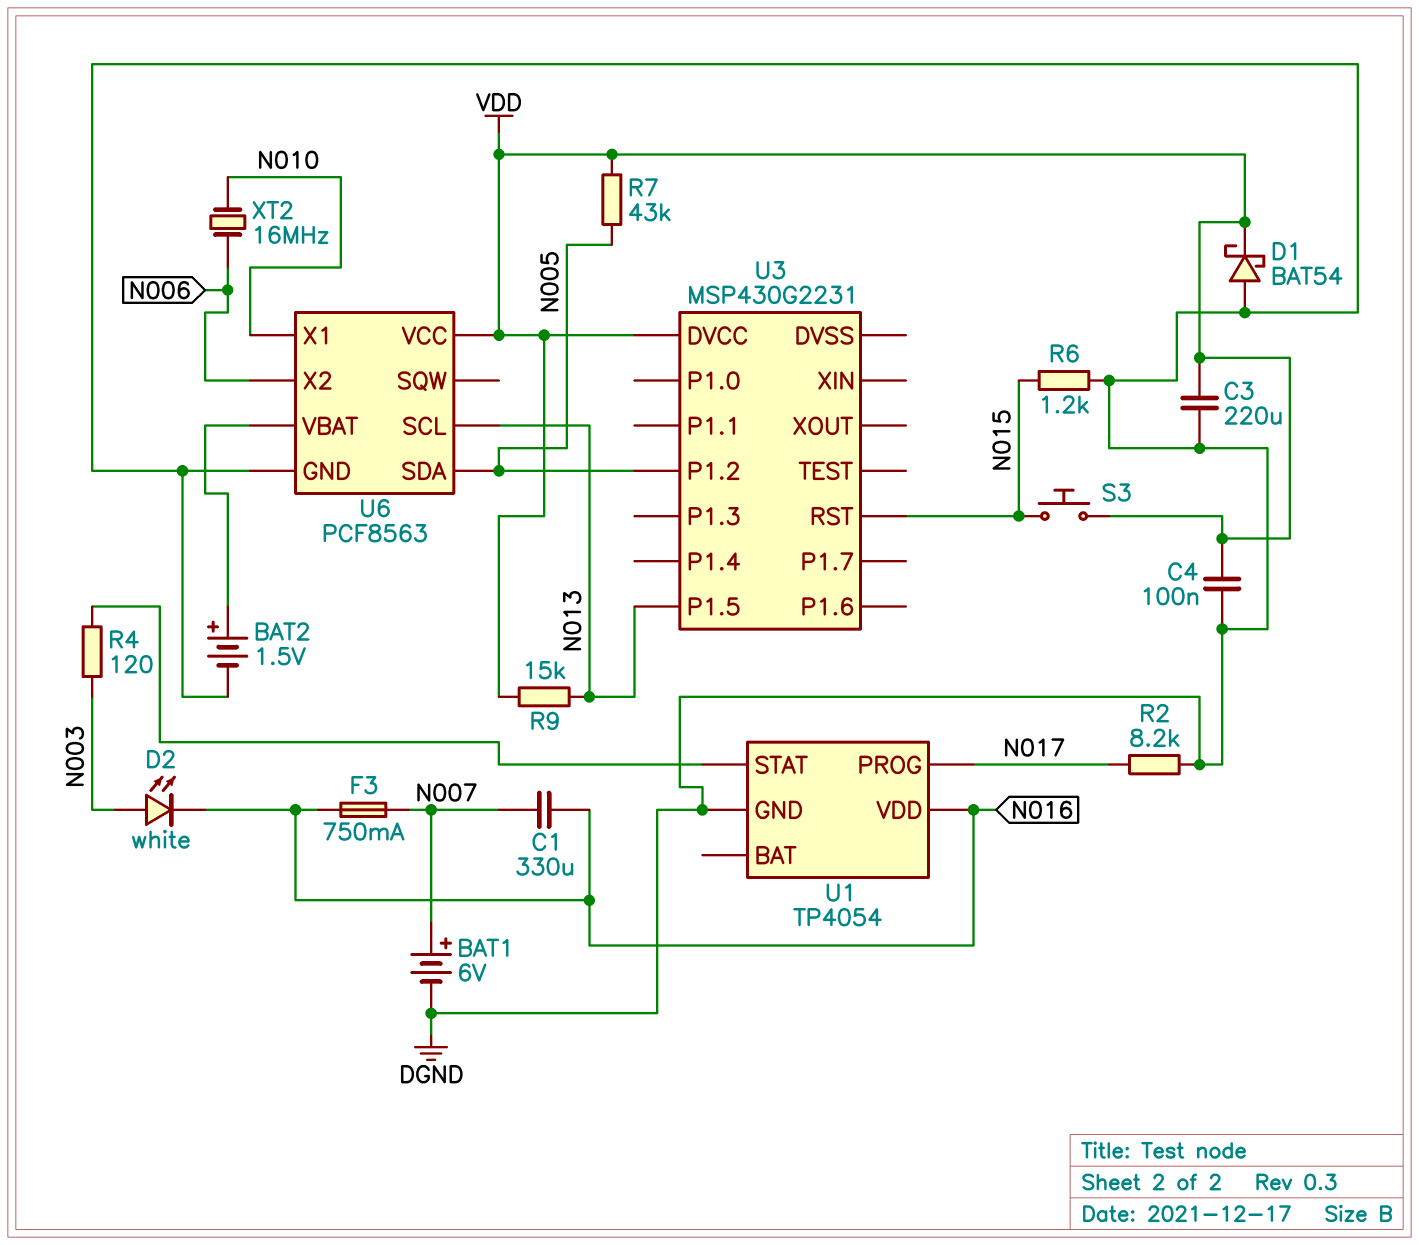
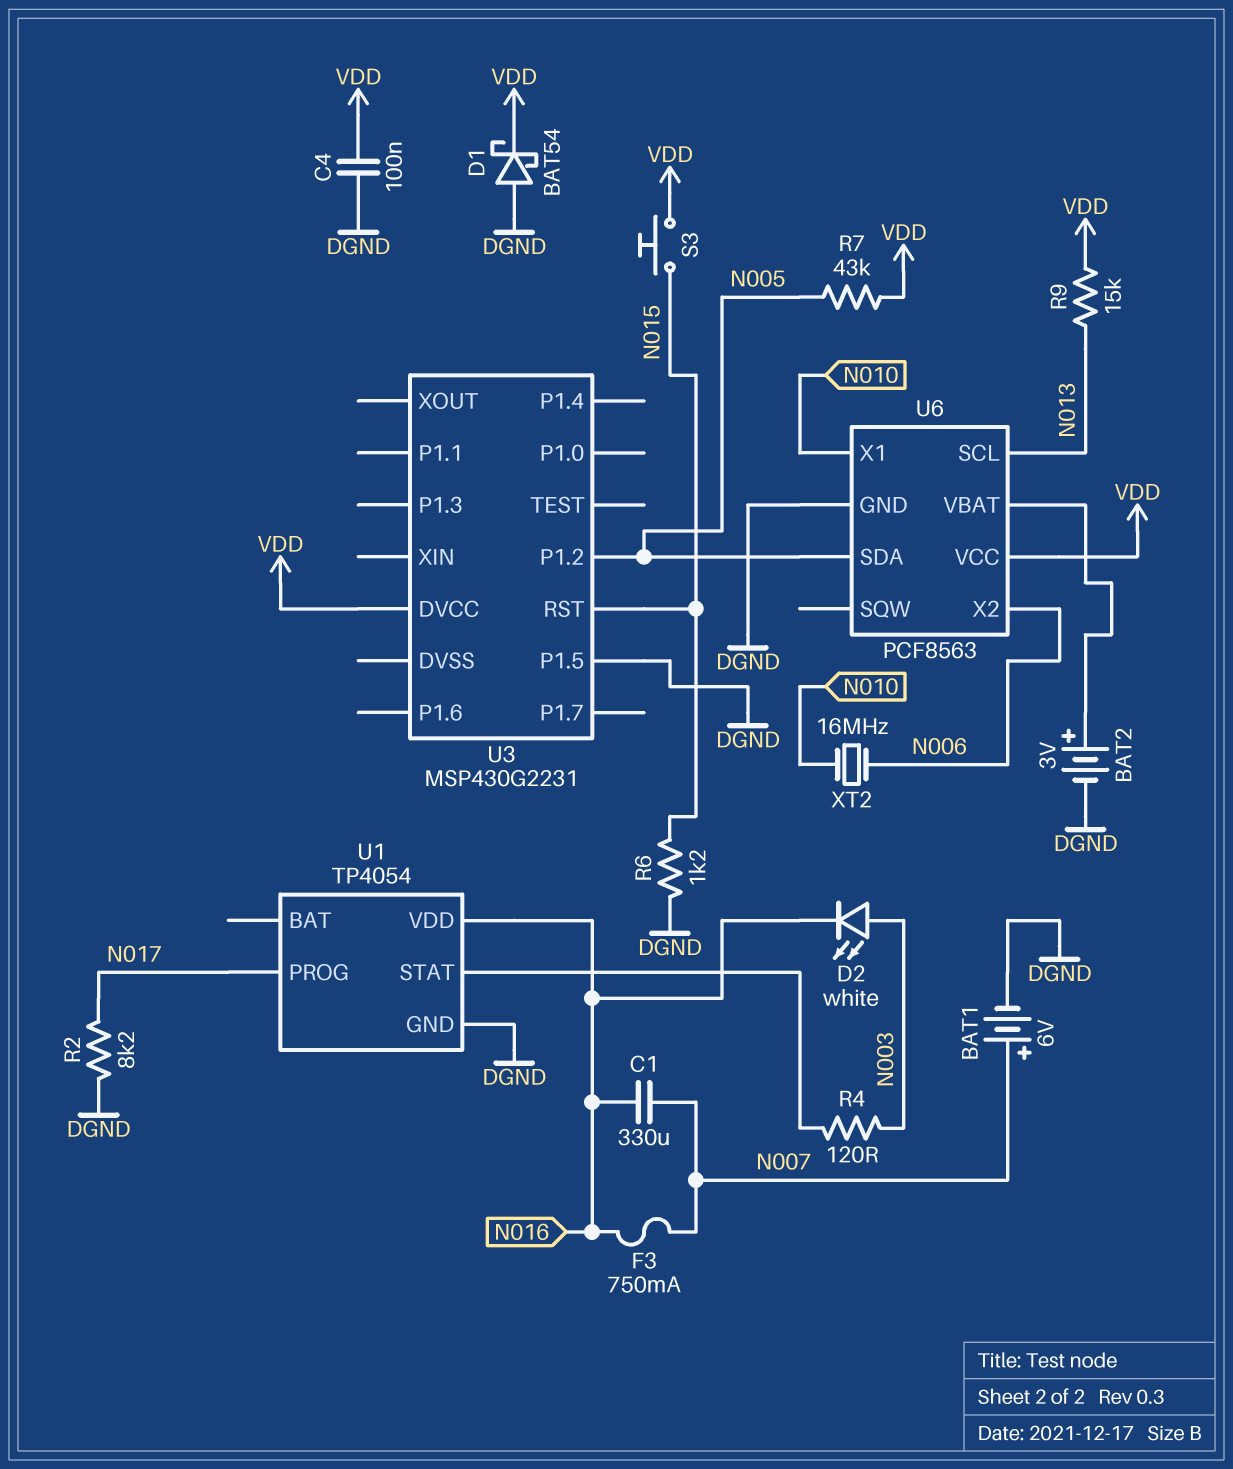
BAT2: 1.5V (plus U6/VBAT, minus DGND) -> 3V (plus U6/VBAT, minus DGND)
C3: 220uF (DGND, VDD) -> none
U3 pin P1.5: N013 -> DGND

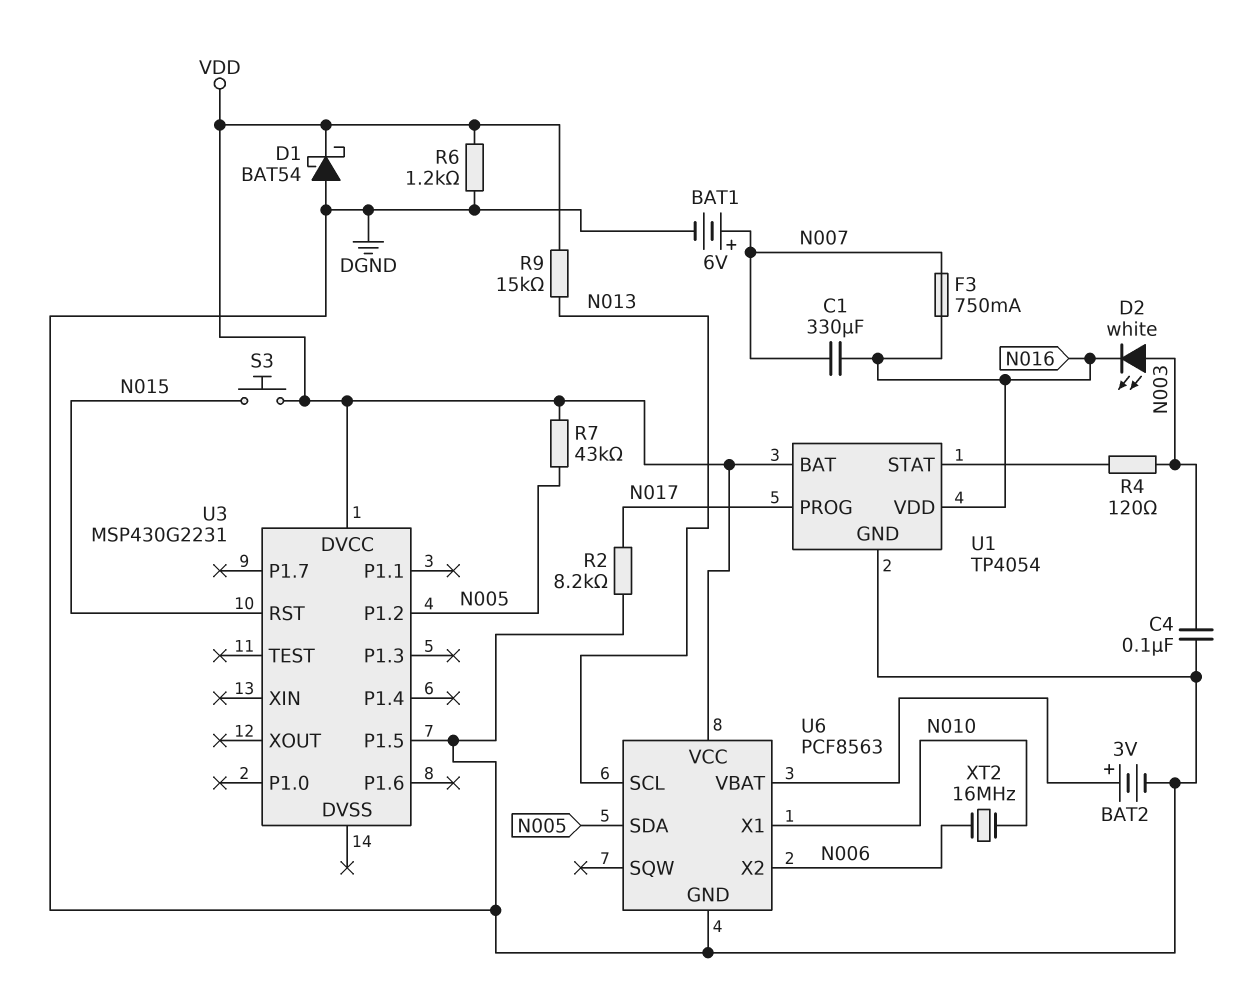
C4: 100nF (DGND, VDD) -> 100nF (DGND, N003)
R6: 1.2k (DGND, N015) -> 1.2k (DGND, VDD)
U1 pin BAT: none -> VDD

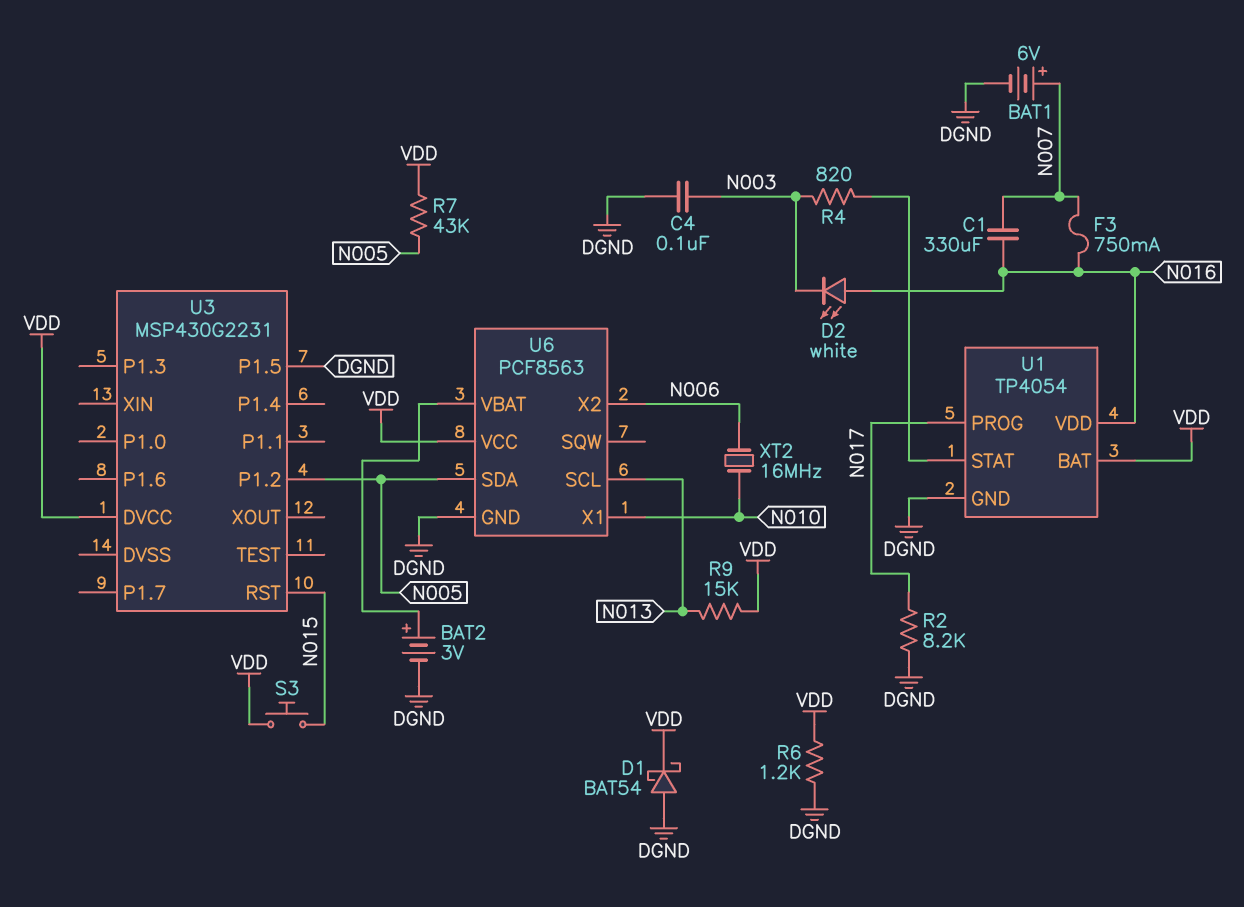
D2: LED white (A N003, K N016) -> LED white (A N016, K N003)
R4: 120 (N003, U1/STAT) -> 820 (N003, U1/STAT)

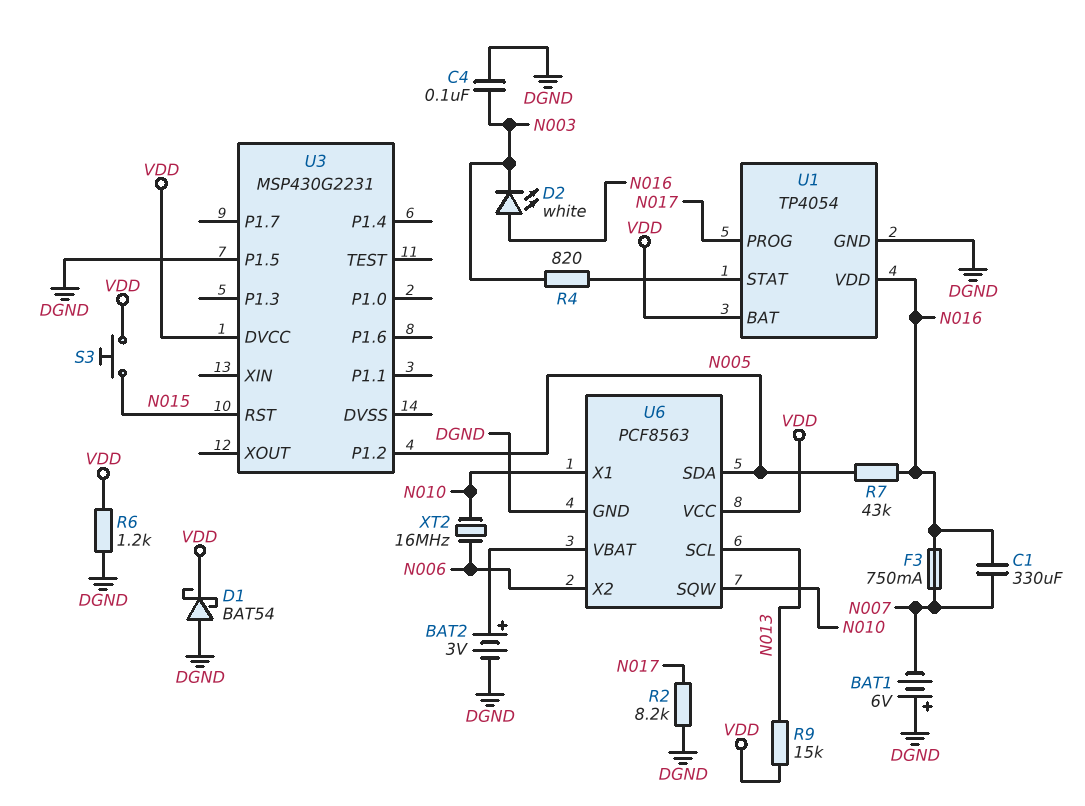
BAT1: 6V (plus N007, minus DGND) -> 6V (plus DGND, minus N007)
R7: 43k (N005, VDD) -> 43k (N005, N016)
U6 pin SQW: none -> N010

